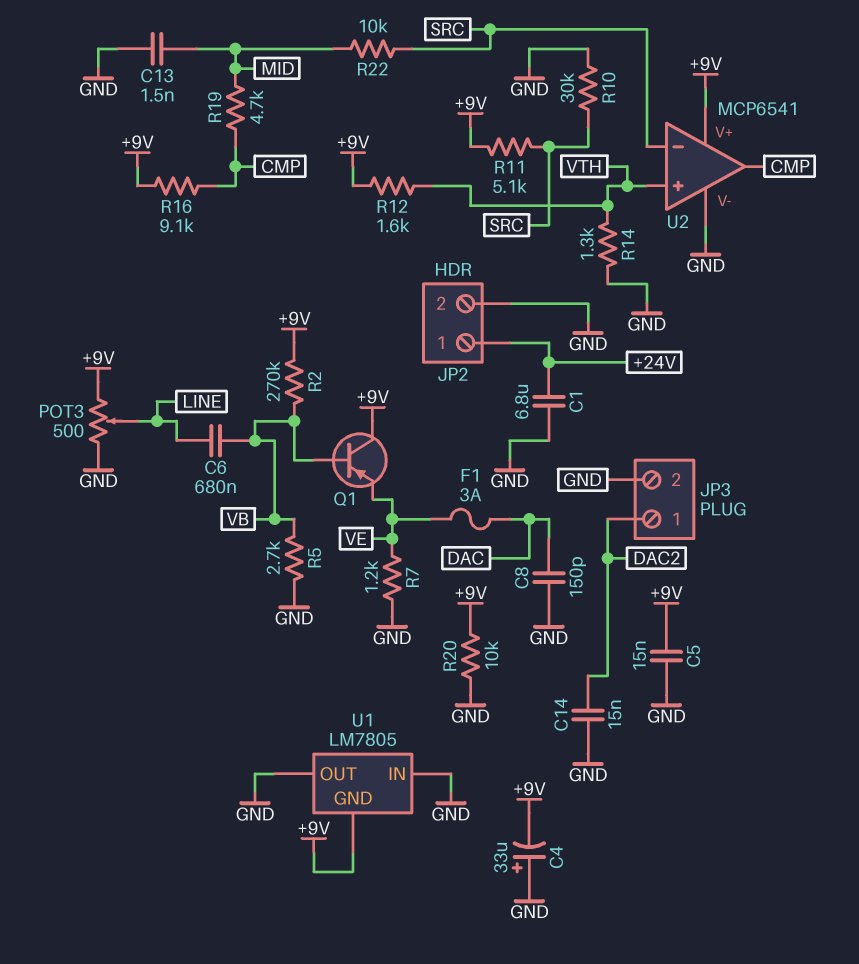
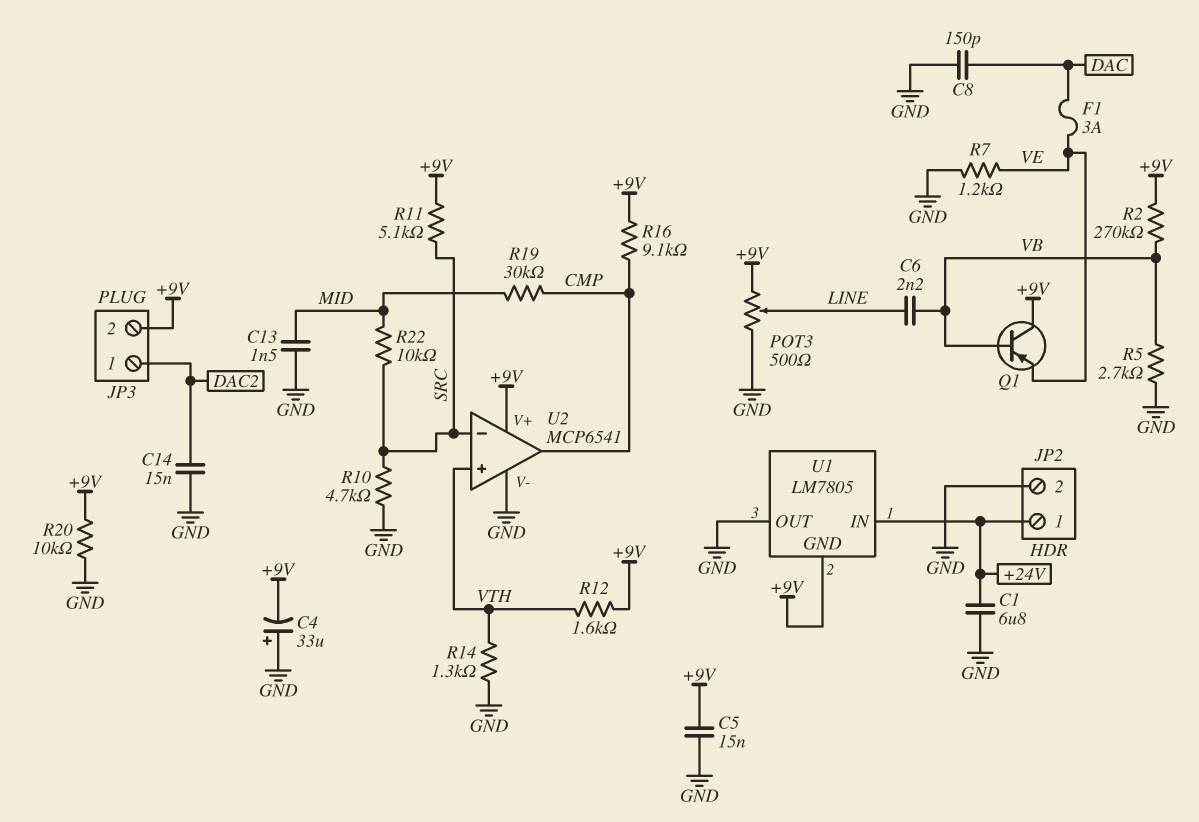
C6: 680nF (LINE, VB) -> 2.2nF (LINE, VB)
JP3 pin 2: GND -> +9V
R10: 30k (GND, SRC) -> 4.7k (GND, SRC)
R19: 4.7k (CMP, MID) -> 30k (CMP, MID)
U1 pin IN: GND -> +24V

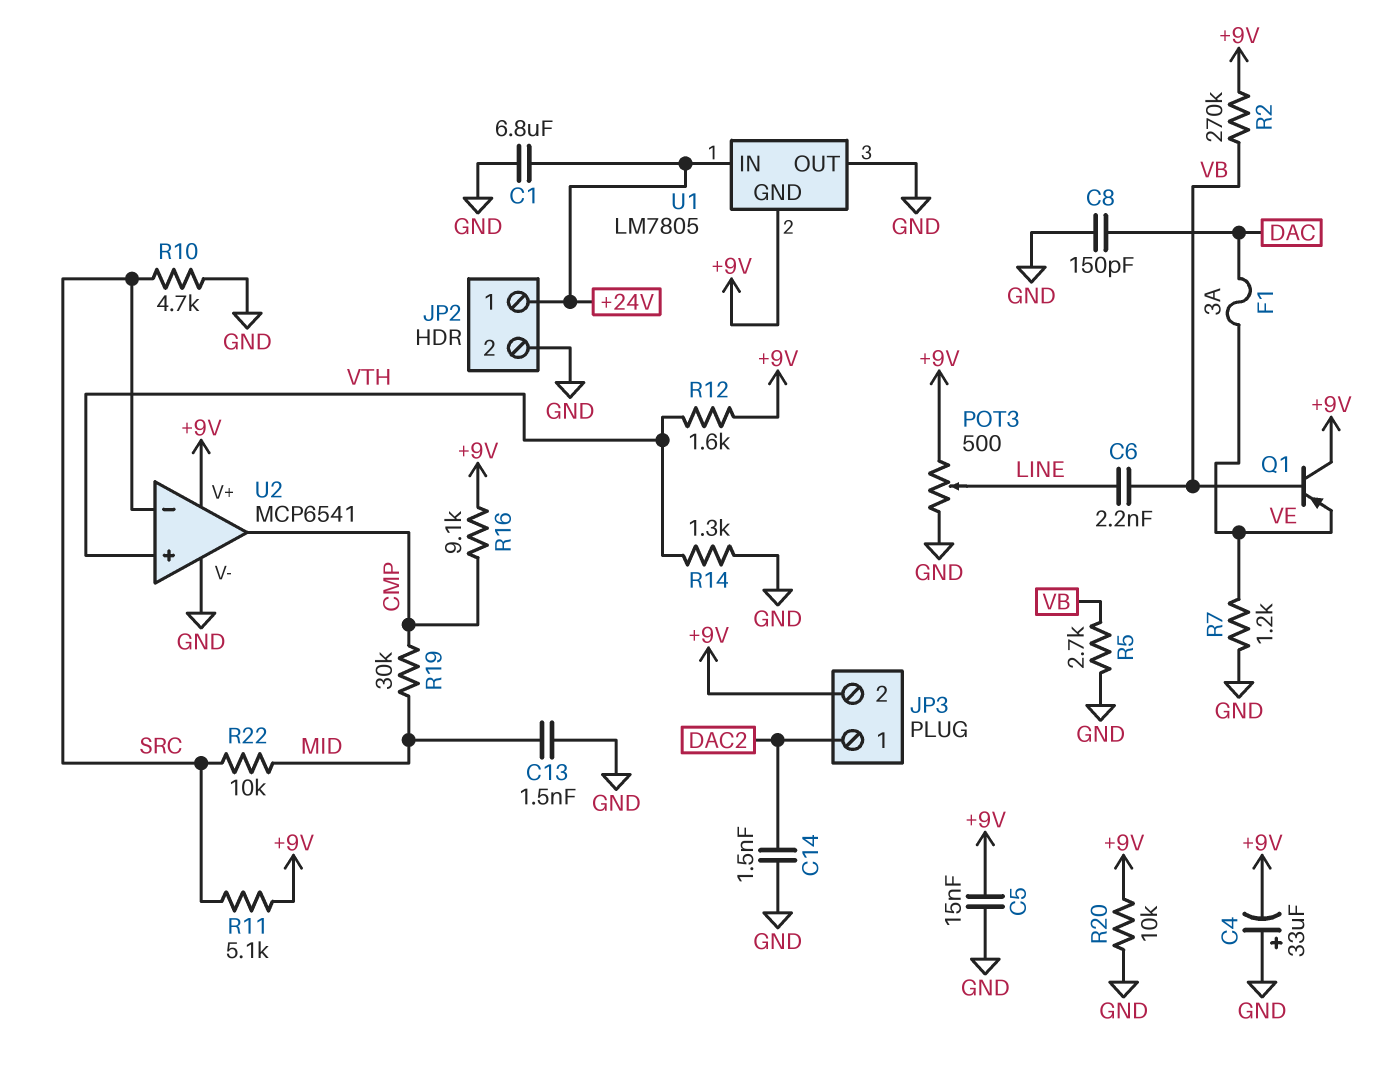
C14: 15nF (DAC2, GND) -> 1.5nF (DAC2, GND)

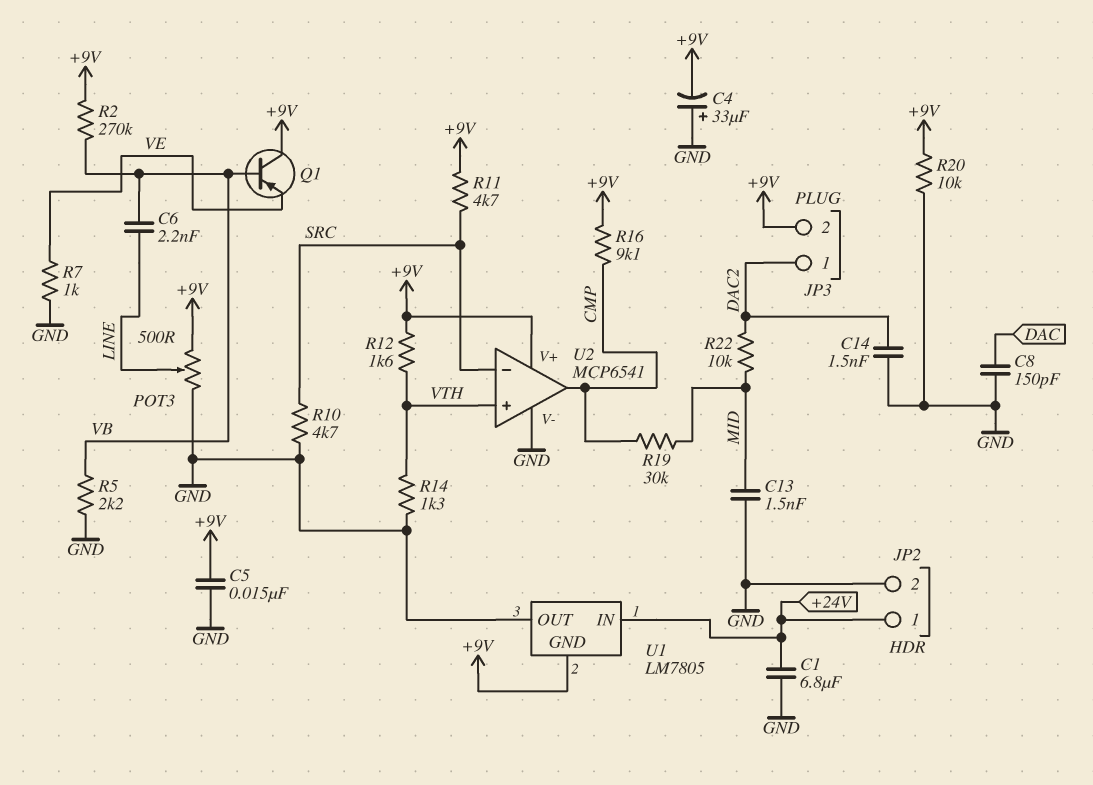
F1: 3A (DAC, VE) -> none
R5: 2.7k (GND, VB) -> 2.2k (GND, VB)
R7: 1.2k (GND, VE) -> 1k (GND, VE)
R11: 5.1k (+9V, SRC) -> 4.7k (+9V, SRC)
R22: 10k (MID, SRC) -> 10k (DAC2, MID)

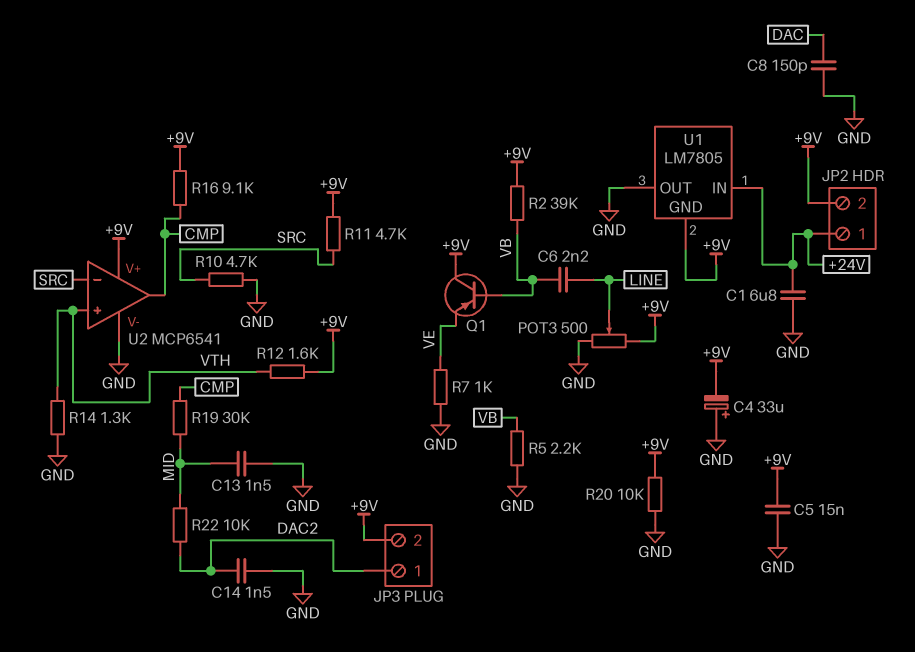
JP2 pin 2: GND -> +9V
R2: 270k (+9V, VB) -> 39k (+9V, VB)

